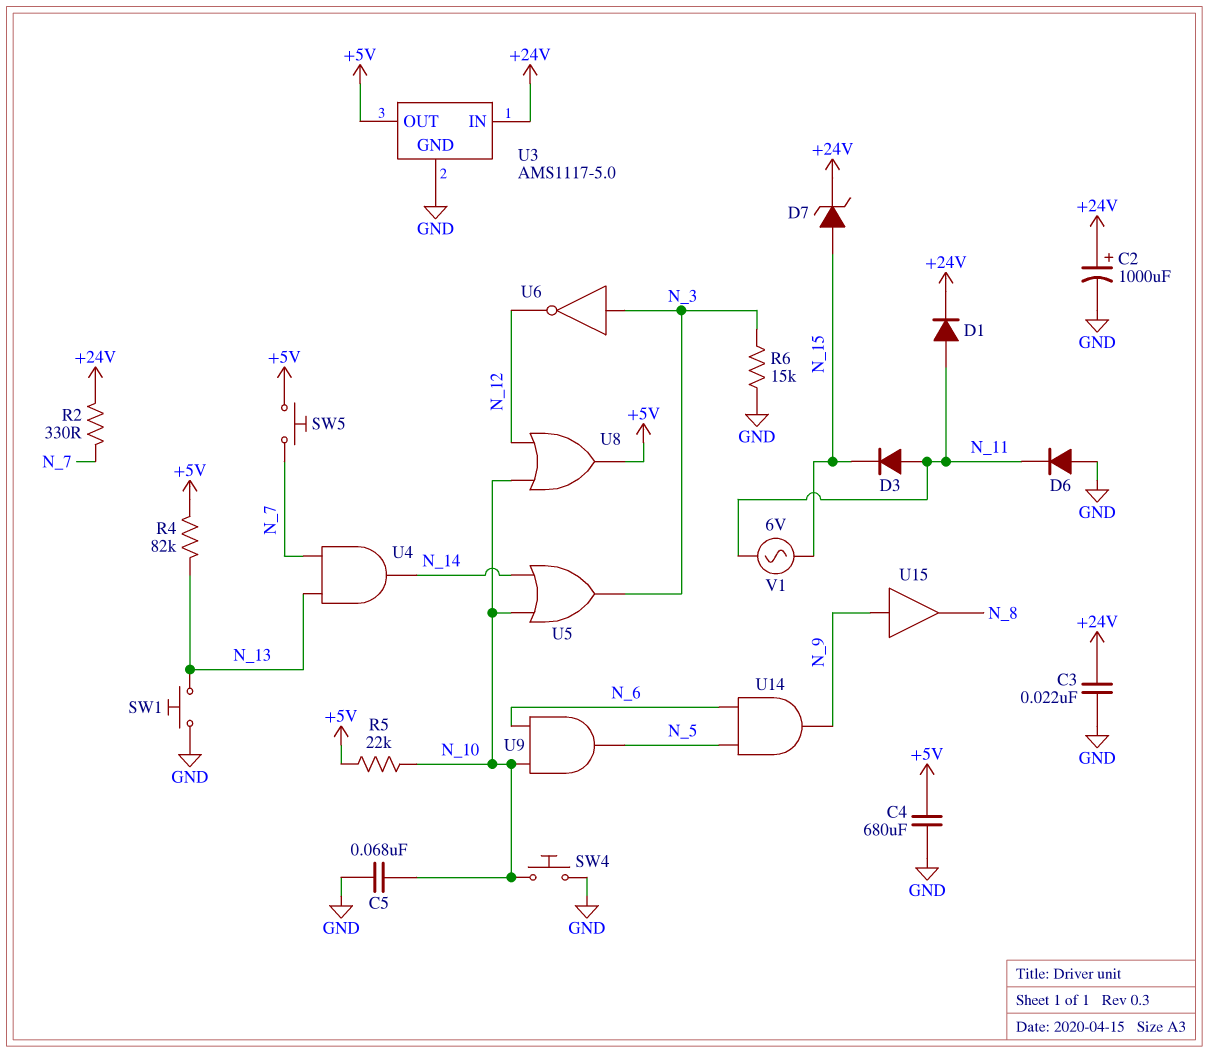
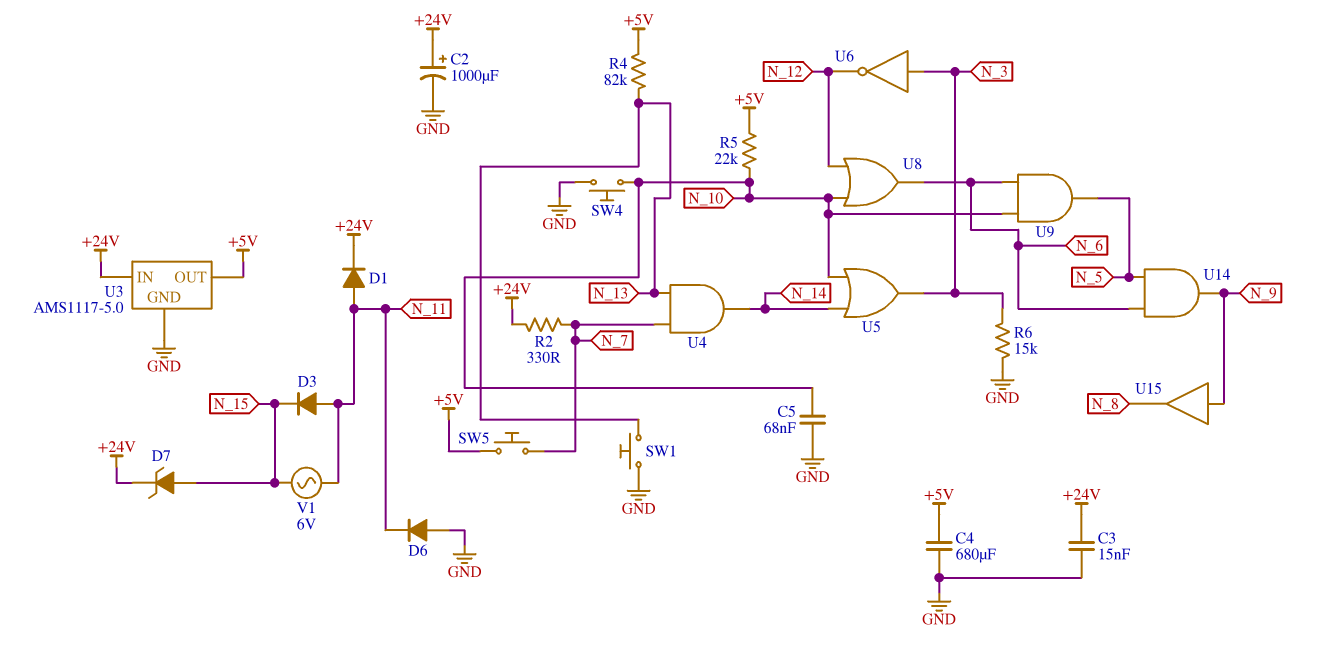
C3: 22nF (+24V, GND) -> 15nF (+24V, GND)
U8: OR (in N_10, in N_12, out +5V) -> OR (in N_10, in N_12, out N_6)

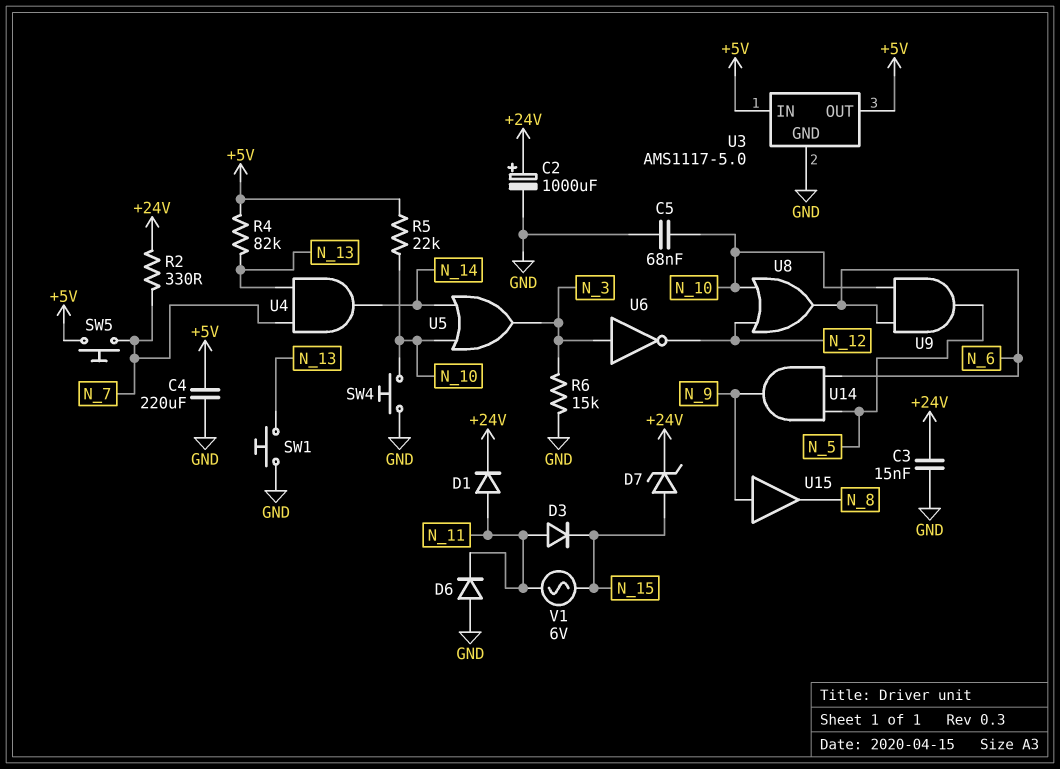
C4: 680uF (+5V, GND) -> 220uF (+5V, GND)
U3 pin IN: +24V -> +5V

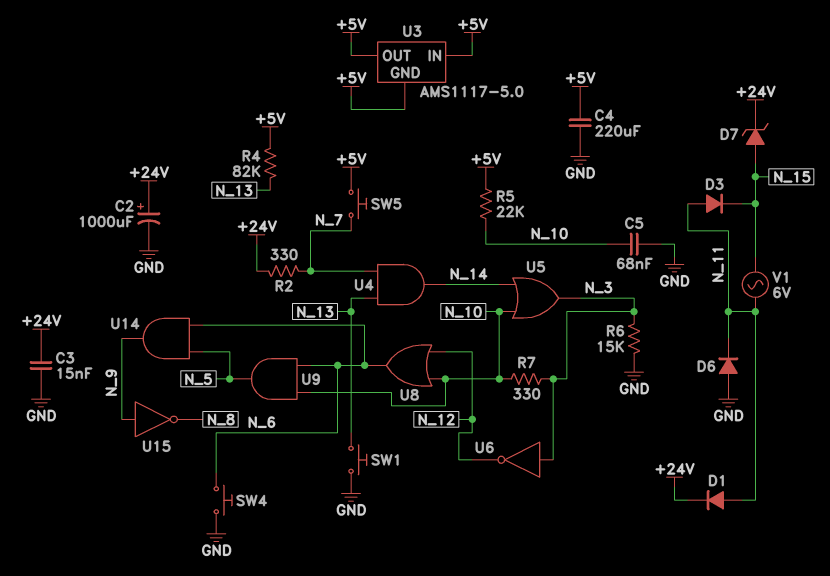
R7: none -> 330 (N_3, N_10)
SW4: button (GND, N_10) -> button (GND, N_6)
U3 pin GND: GND -> +5V
U15: buffer (in N_9, out N_8) -> NOT (in N_9, out N_8)

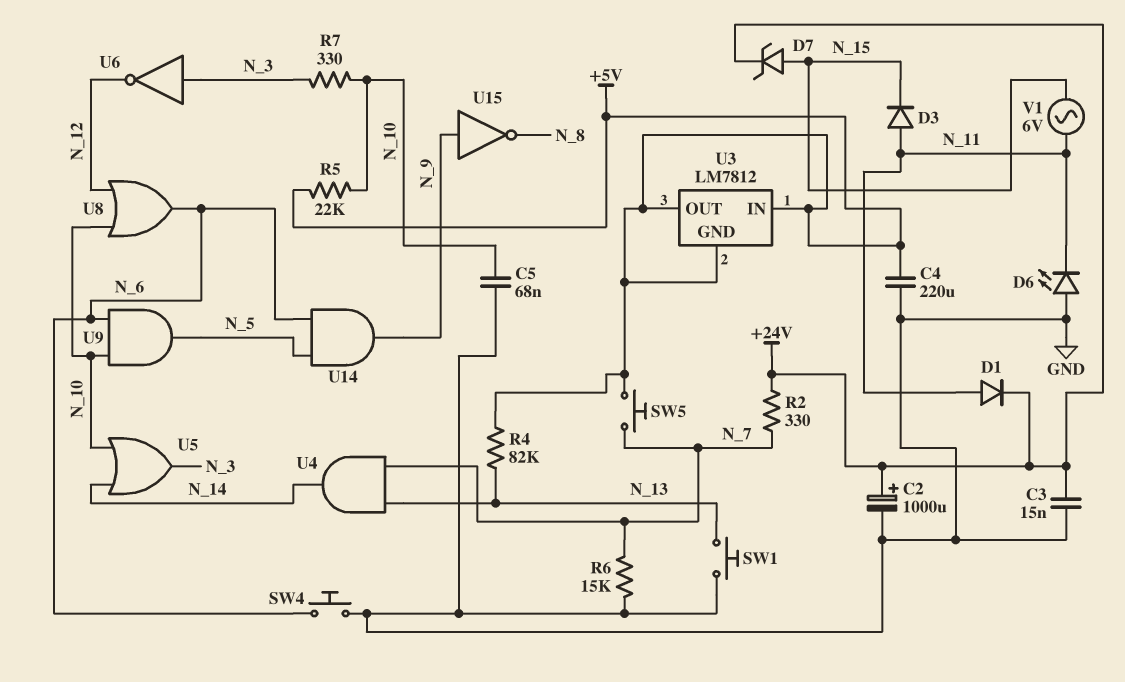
D6: diode (A GND, K N_11) -> LED (A GND, K N_11)
R6: 15k (GND, N_3) -> 15k (GND, N_7)
U3: AMS1117-5.0 -> LM7812

